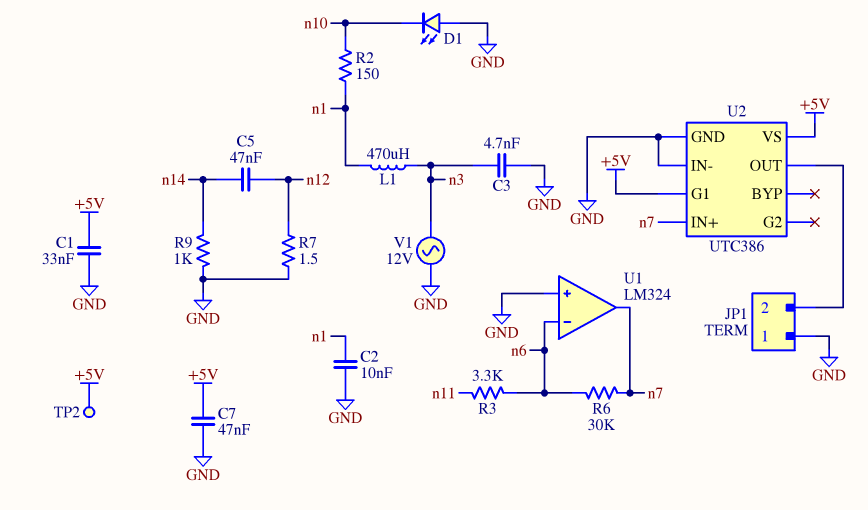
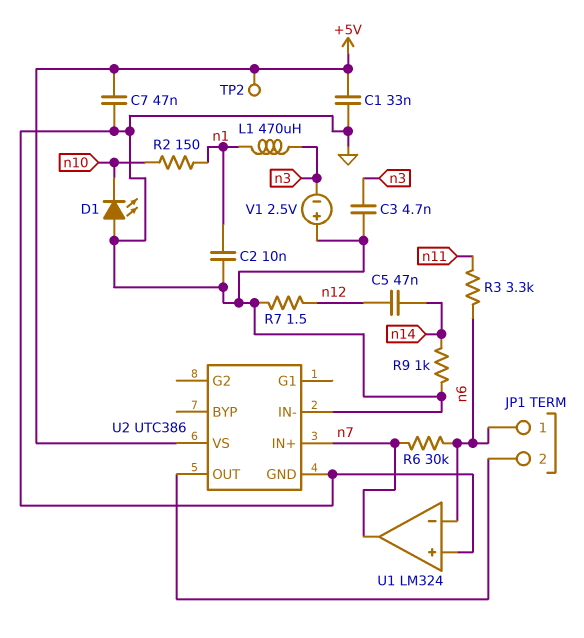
JP1 pin 1: GND -> n6
U2 pin G1: +5V -> none
V1: AC 12V (GND, n3) -> 2.5V (plus GND, minus n3)

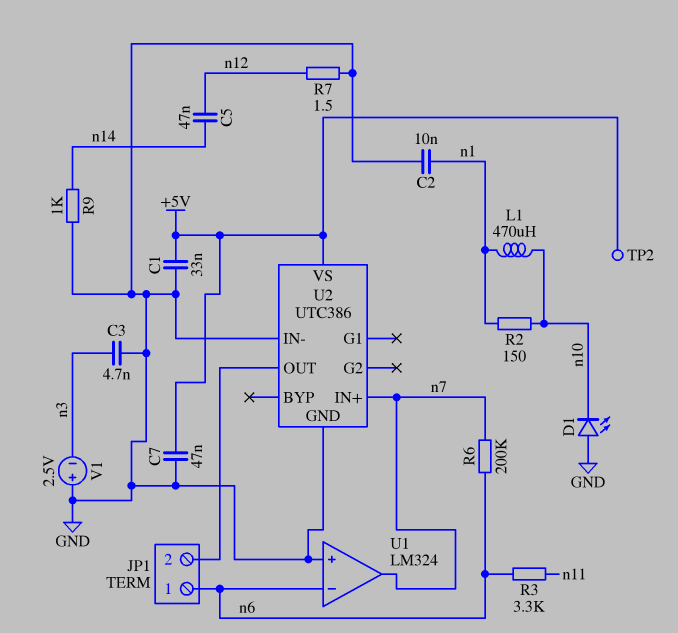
L1: 470uH (n1, n3) -> 470uH (n1, n10)
R6: 30k (n6, n7) -> 200k (n6, n7)

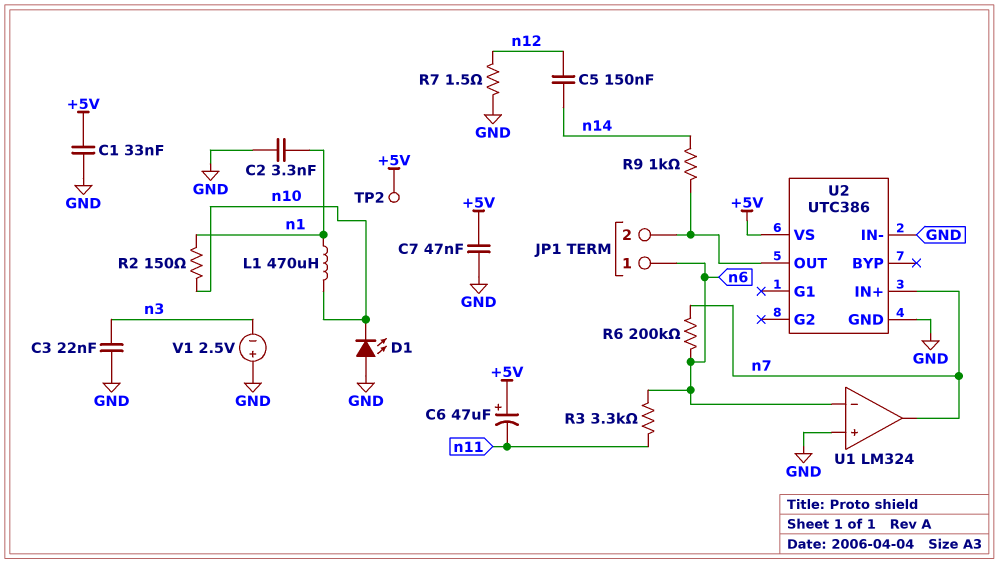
C2: 10nF (GND, n1) -> 3.3nF (GND, n1)
C3: 4.7nF (GND, n3) -> 22nF (GND, n3)
C5: 47nF (n12, n14) -> 150nF (n12, n14)
C6: none -> 47uF (plus +5V, minus n11)
R9: 1k (GND, n14) -> 1k (JP1/2, n14)

